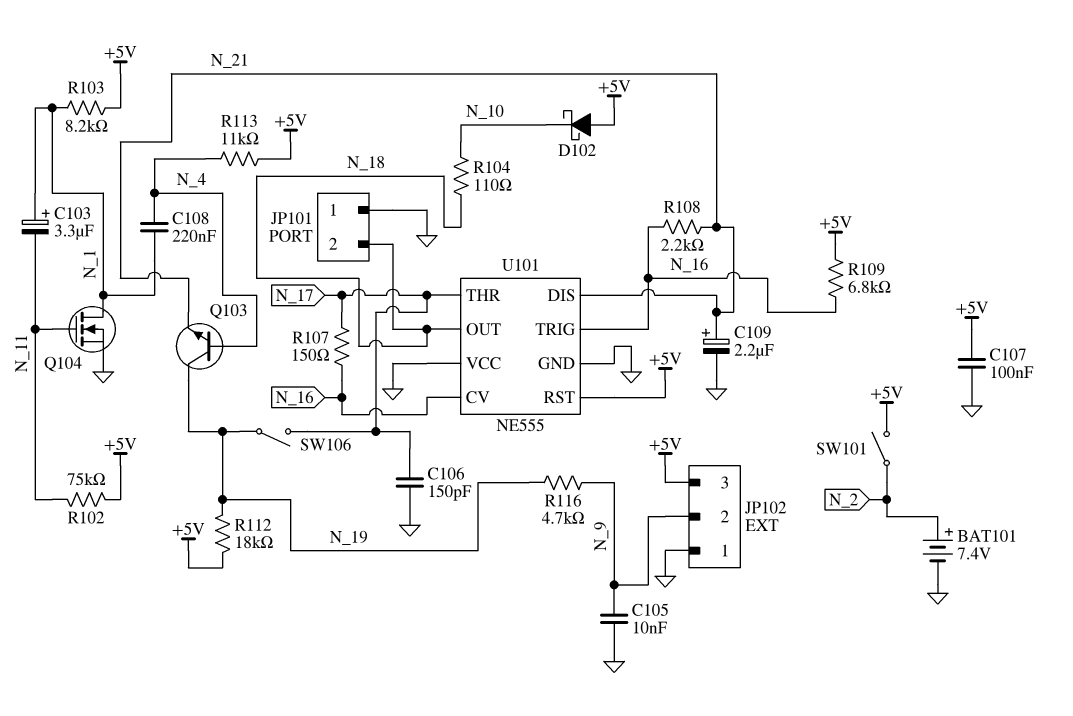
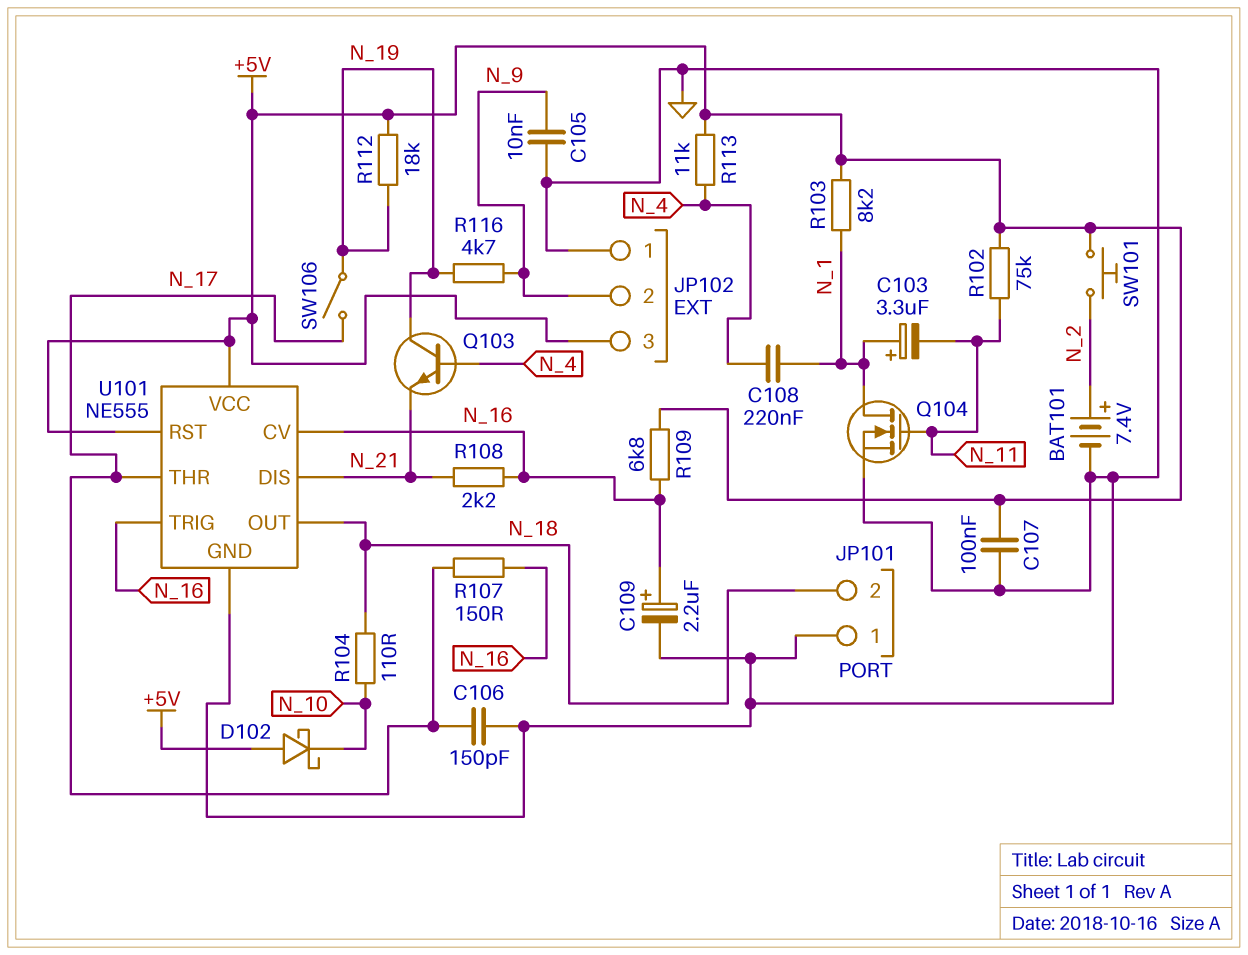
C109: 2.2uF (plus N_21, minus GND) -> 2.2uF (plus N_16, minus GND)
SW101: switch (+5V, N_2) -> button (+5V, N_2)
U101 pin VCC: GND -> +5V

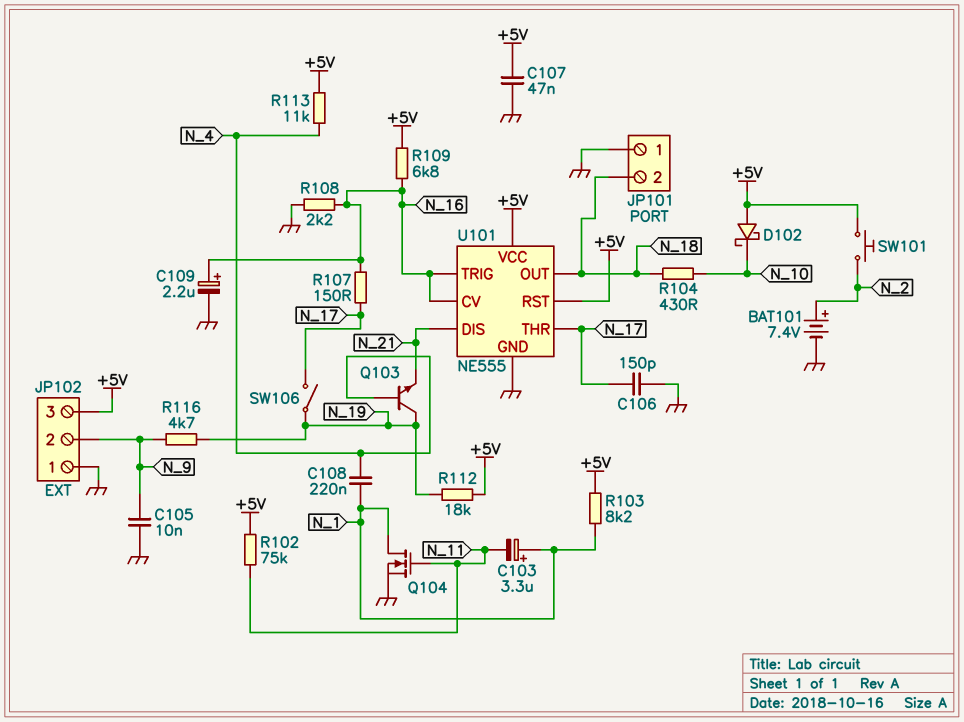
C107: 100nF (+5V, GND) -> 47nF (+5V, GND)
R104: 110 (N_10, N_18) -> 430 (N_10, N_18)
R108: 2.2k (N_16, N_21) -> 2.2k (GND, N_16)

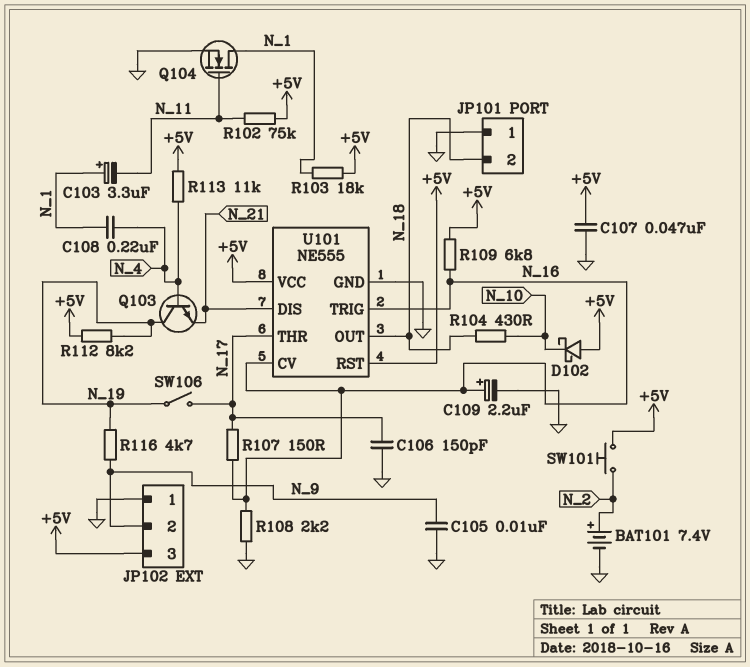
R103: 8.2k (+5V, N_1) -> 18k (+5V, N_1)
R112: 18k (+5V, N_19) -> 8.2k (+5V, N_19)

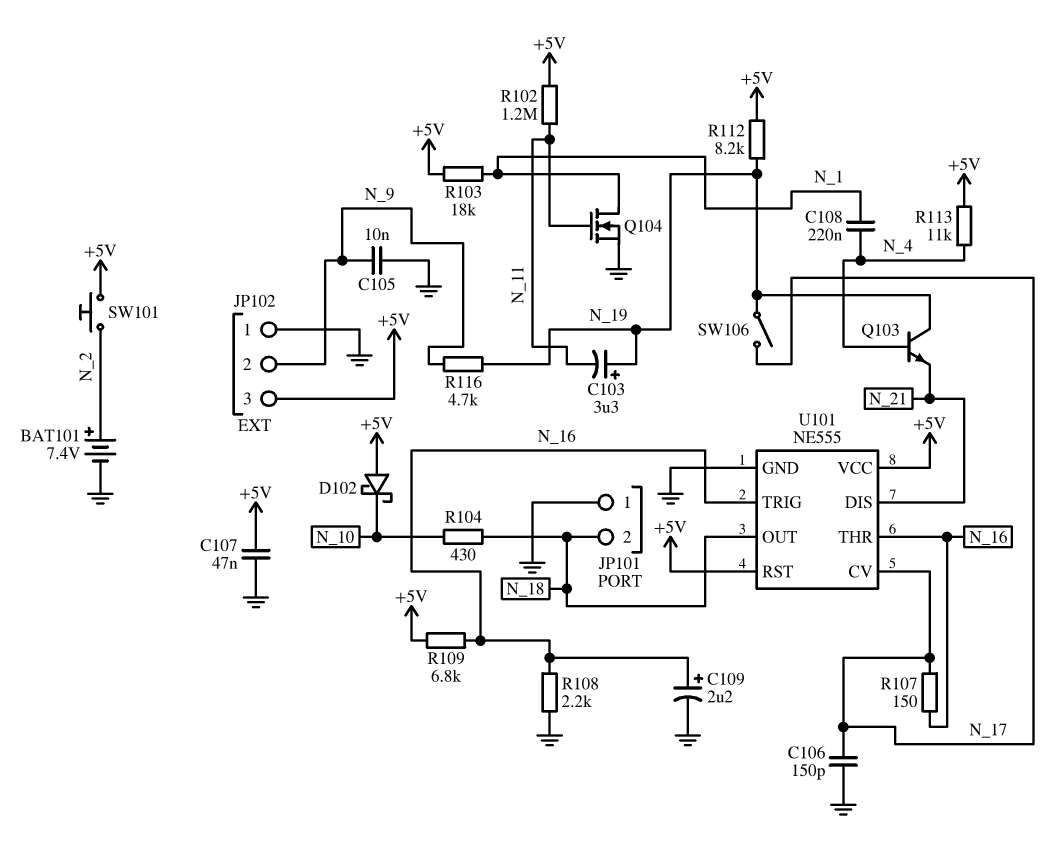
C103: 3.3uF (plus N_1, minus N_11) -> 3.3uF (plus N_19, minus N_11)
R102: 75k (+5V, N_11) -> 1.2M (+5V, N_11)
U101 pin CV: N_16 -> N_17
U101 pin THR: N_17 -> N_16

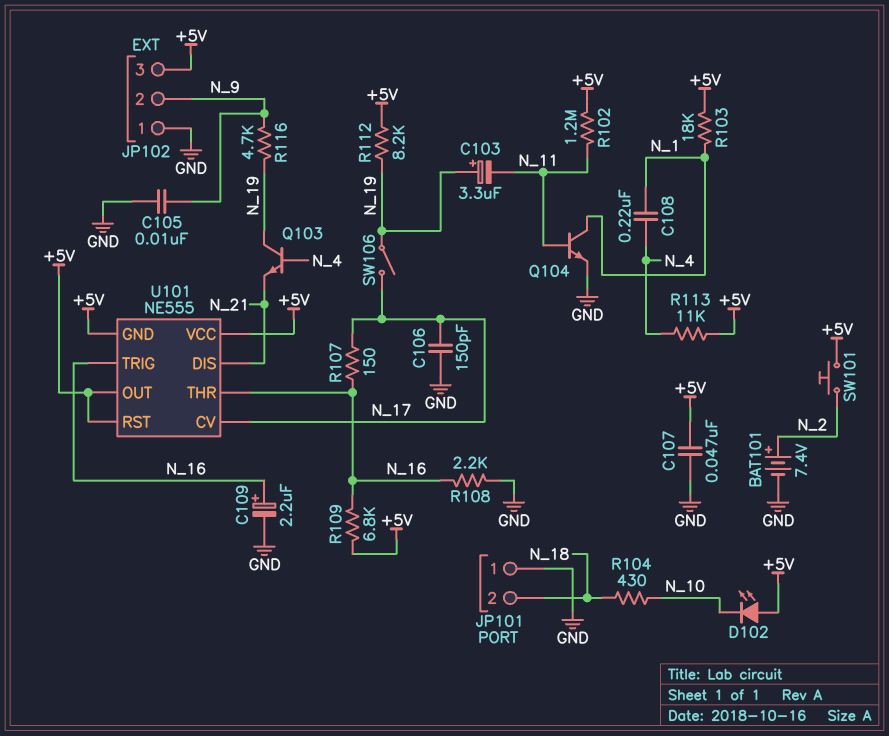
D102: schottky (A +5V, K N_10) -> LED (A +5V, K N_10)
Q104: NMOS (G N_11, D N_1, S GND) -> NPN (B N_11, C N_1, E GND)
U101 pin GND: GND -> +5V
U101 pin OUT: N_18 -> +5V

